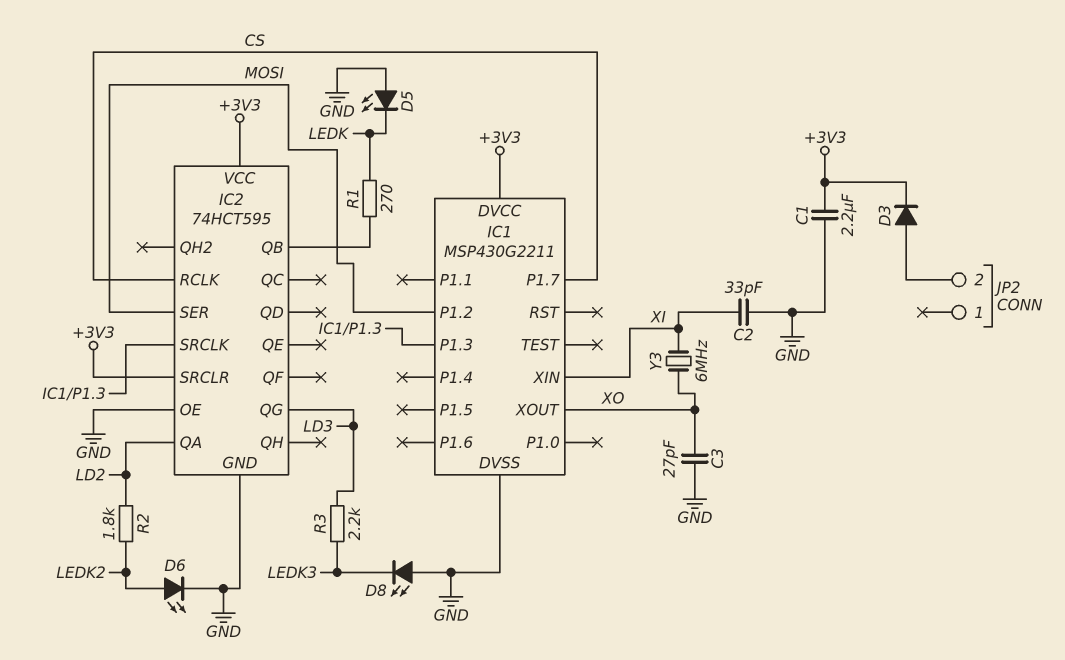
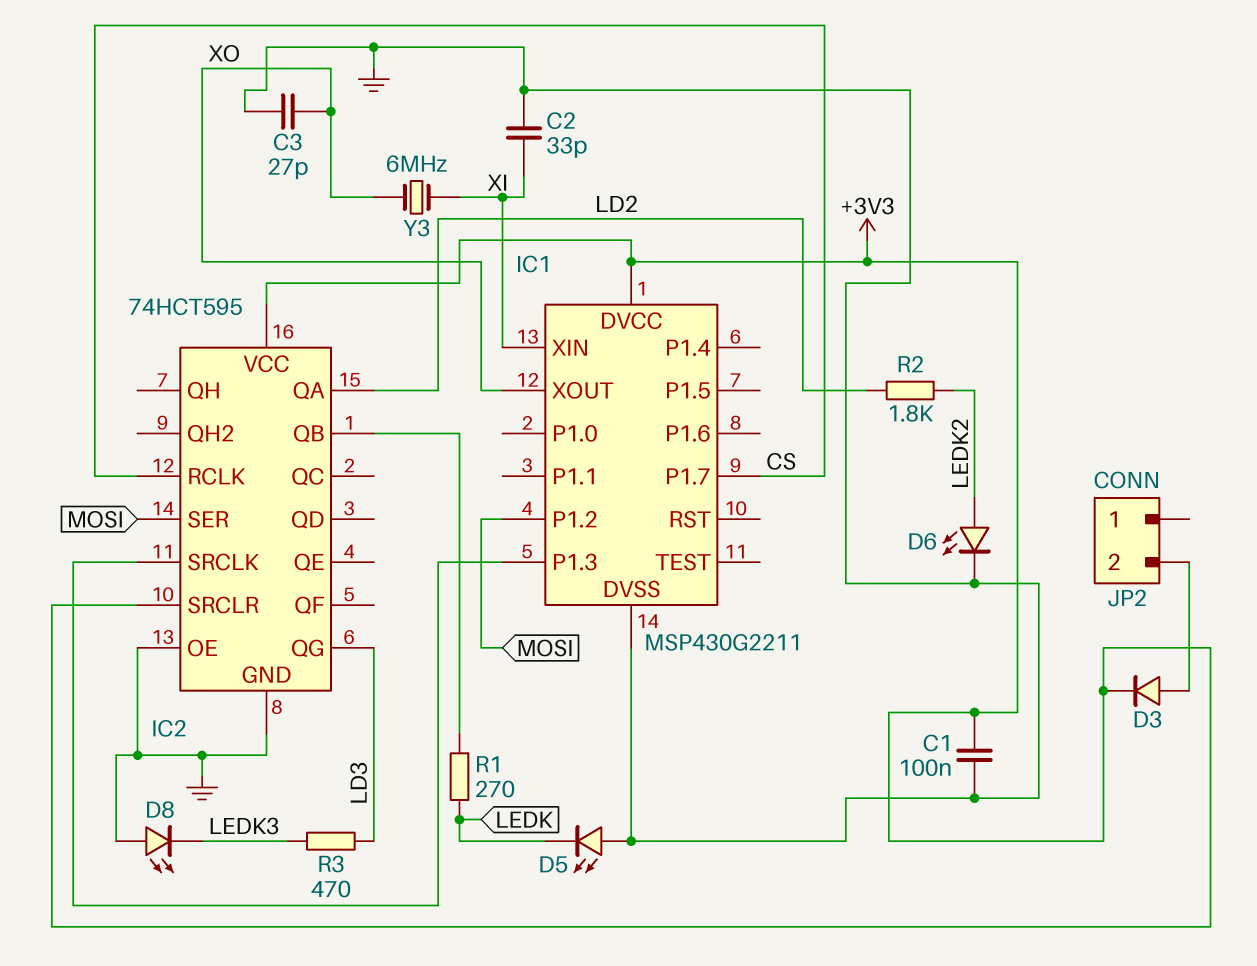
C1: 2.2uF (+3V3, GND) -> 100nF (+3V3, GND)
R3: 2.2k (LD3, LEDK3) -> 470 (LD3, LEDK3)

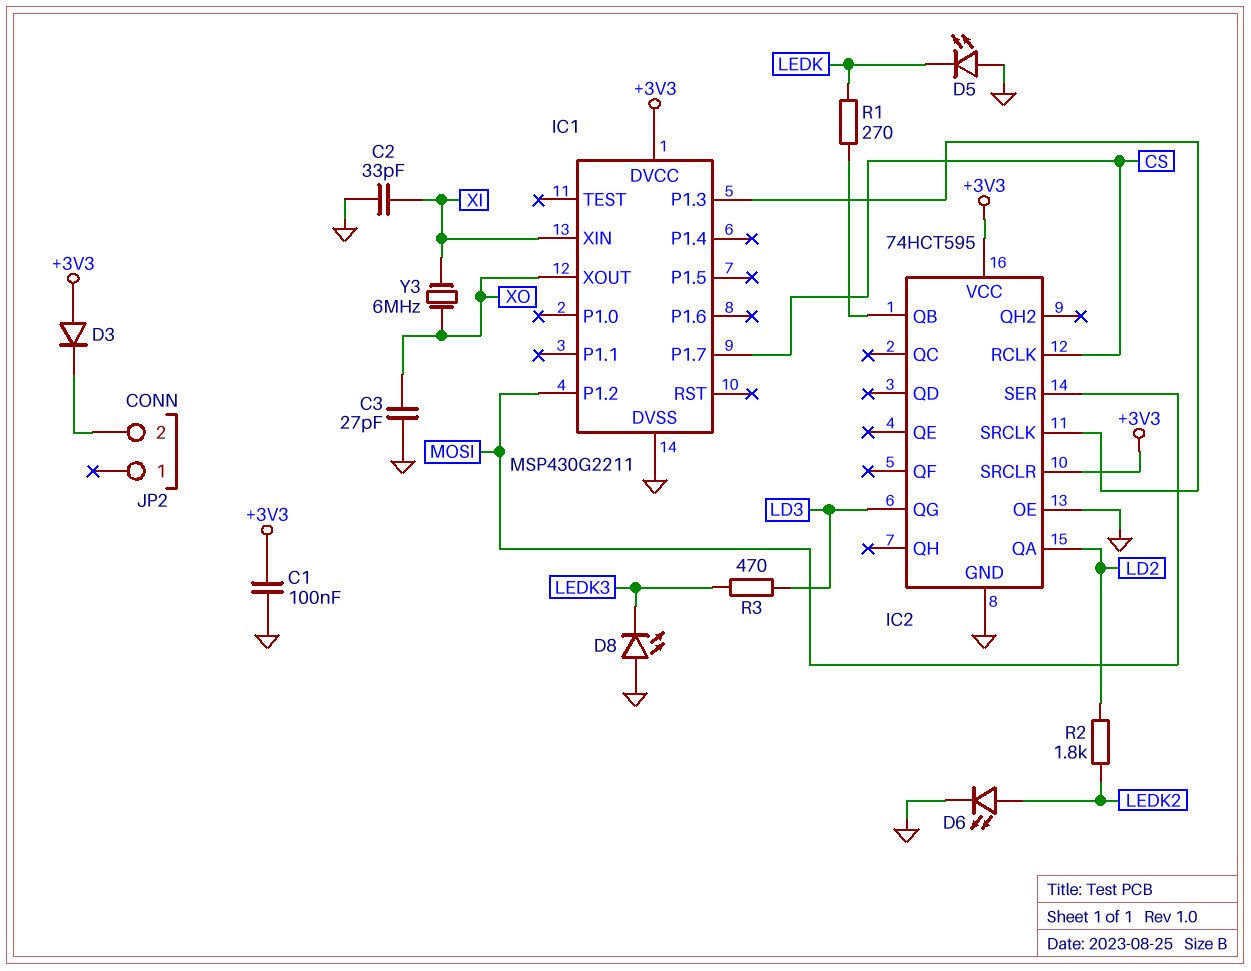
D3: diode (A JP2/2, K +3V3) -> diode (A +3V3, K JP2/2)

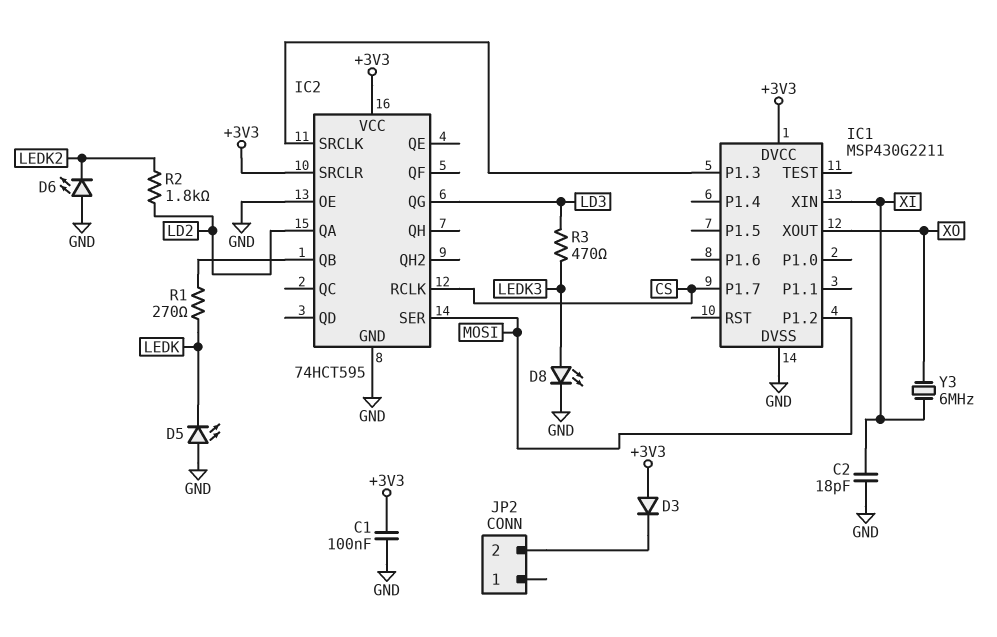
C2: 33pF (GND, XI) -> 18pF (GND, XI)
C3: 27pF (GND, XO) -> none
D6: LED (A LEDK2, K GND) -> LED (A GND, K LEDK2)
D8: LED (A GND, K LEDK3) -> LED (A LEDK3, K GND)

